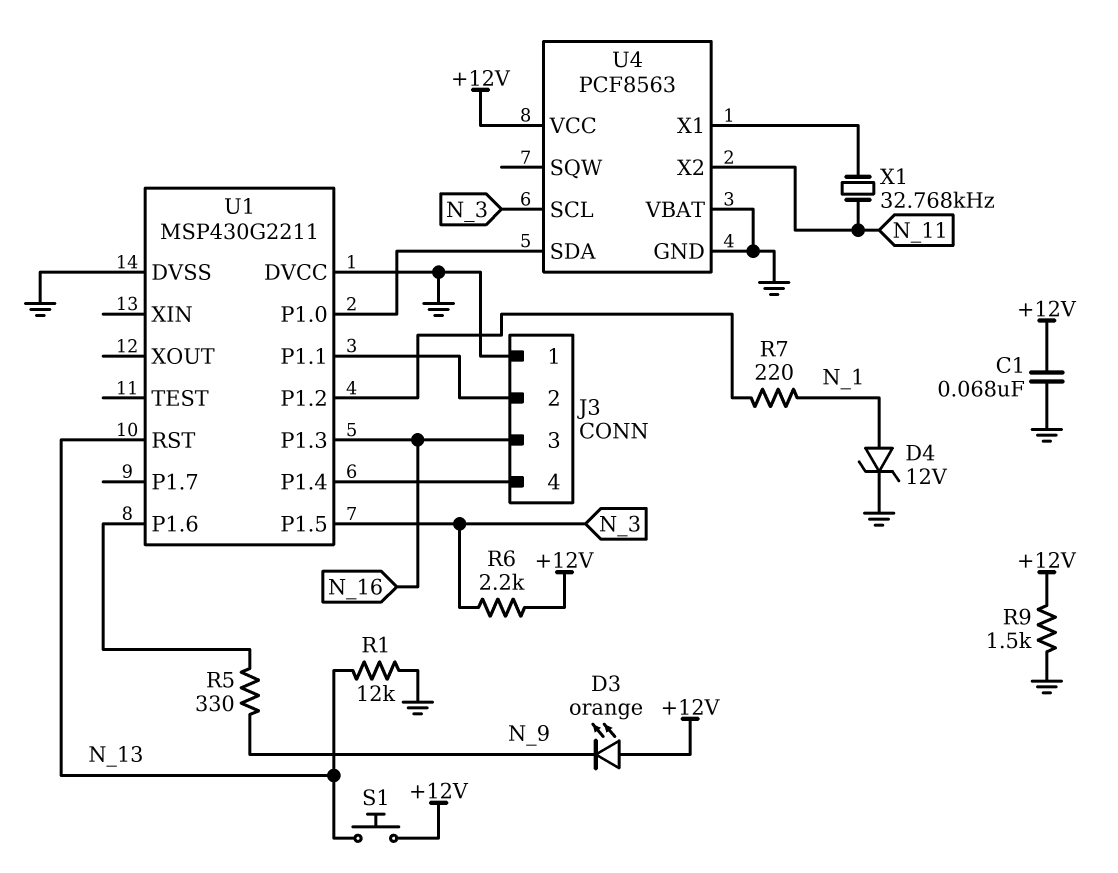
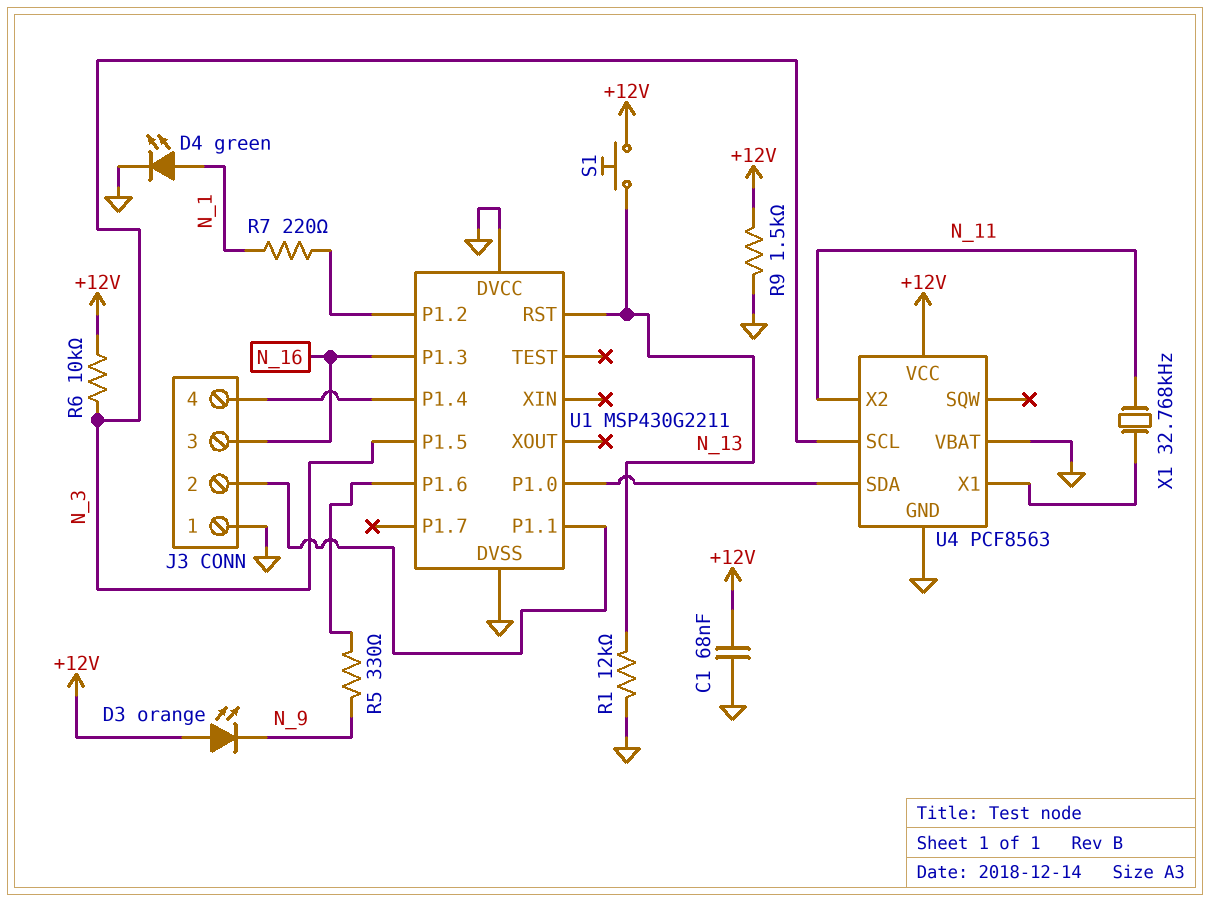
D4: zener 12V (A N_1, K GND) -> LED green (A N_1, K GND)
R6: 2.2k (+12V, N_3) -> 10k (+12V, N_3)

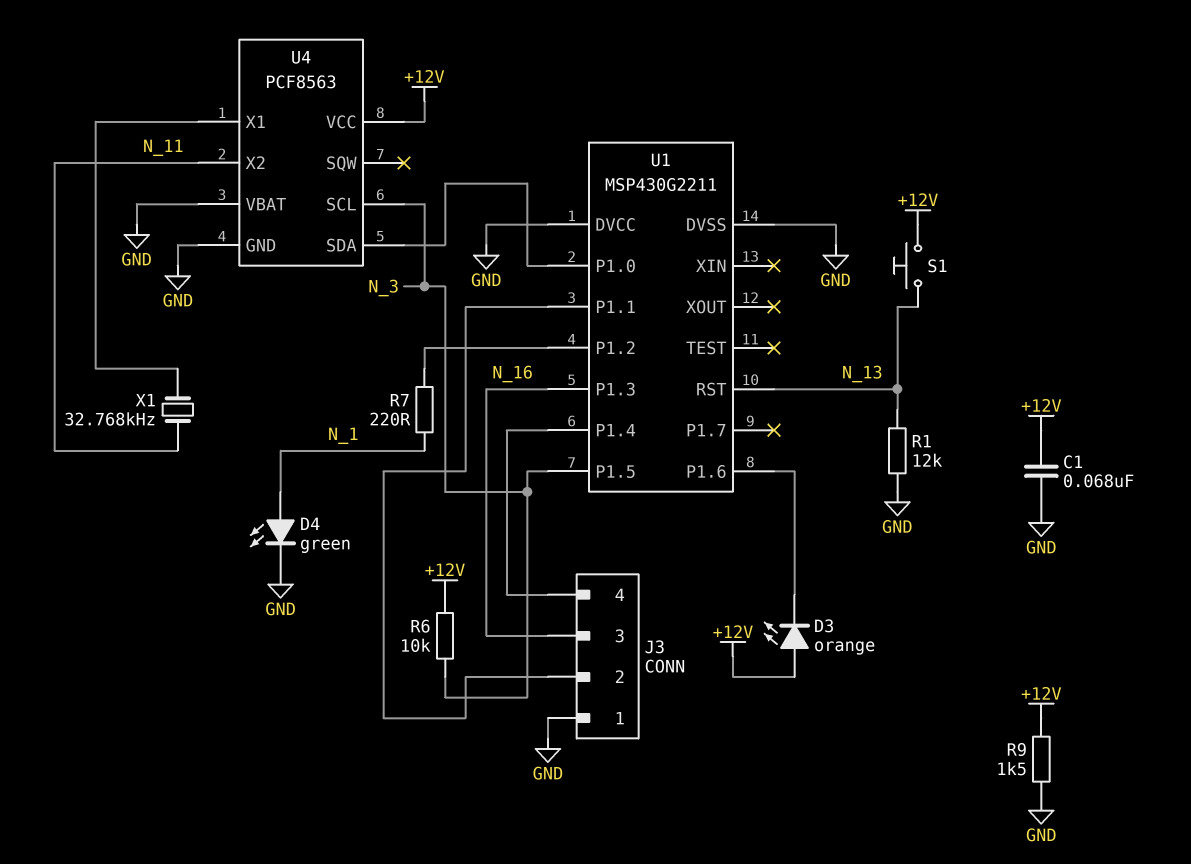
D3: LED orange (A +12V, K N_9) -> LED orange (A +12V, K U1/P1.6)
R5: 330 (N_9, U1/P1.6) -> none

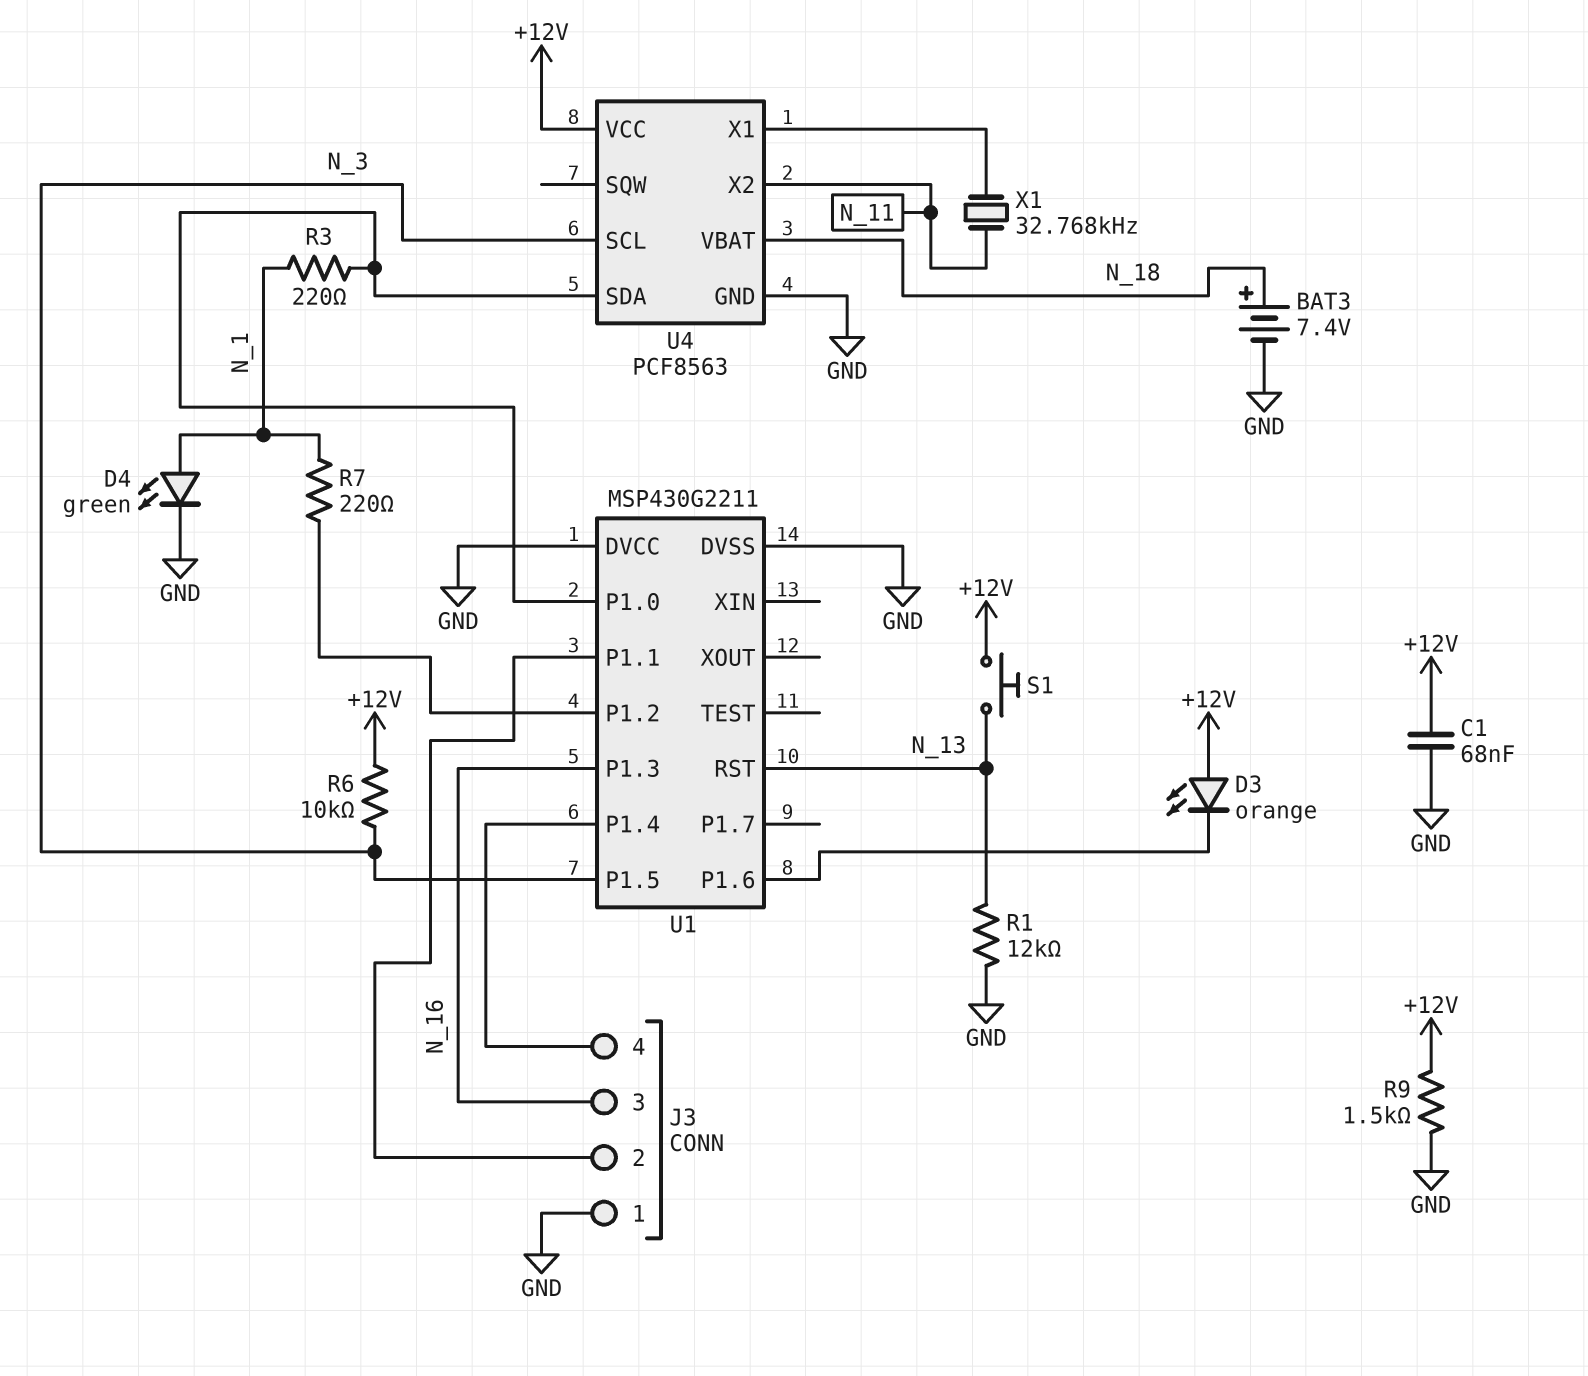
BAT3: none -> 7.4V (plus N_18, minus GND)
R3: none -> 220 (N_1, U1/P1.0)
U4 pin VBAT: GND -> N_18

